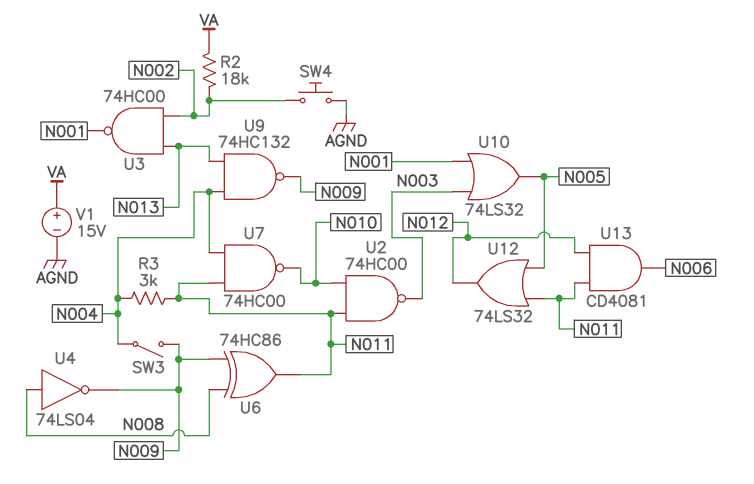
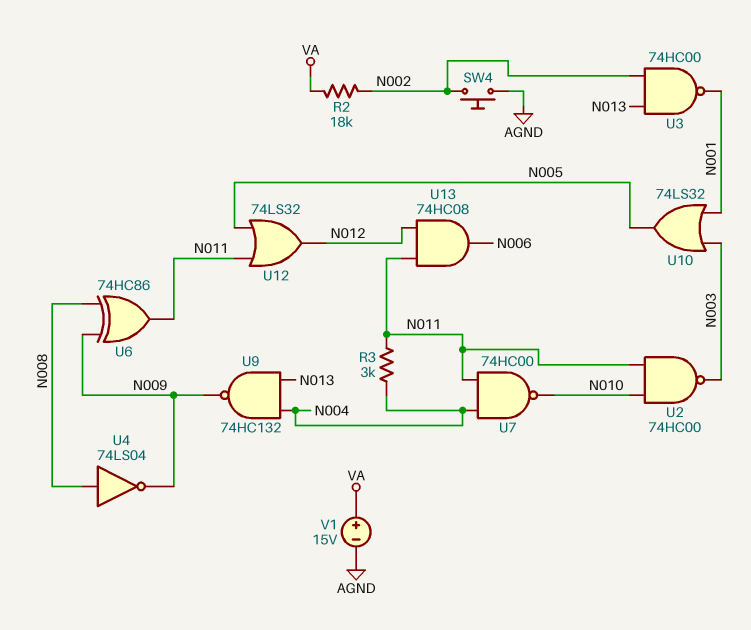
SW3: switch (N004, N009) -> none
U13: AND CD4081 (in N011, in N012, out N006) -> AND 74HC08 (in N011, in N012, out N006)

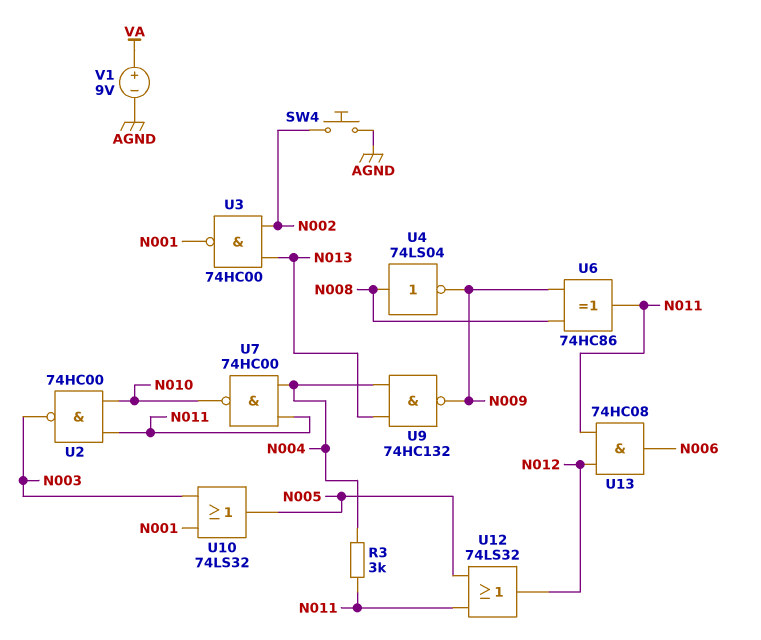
R2: 18k (N002, VA) -> none
V1: 15V (plus VA, minus AGND) -> 9V (plus VA, minus AGND)

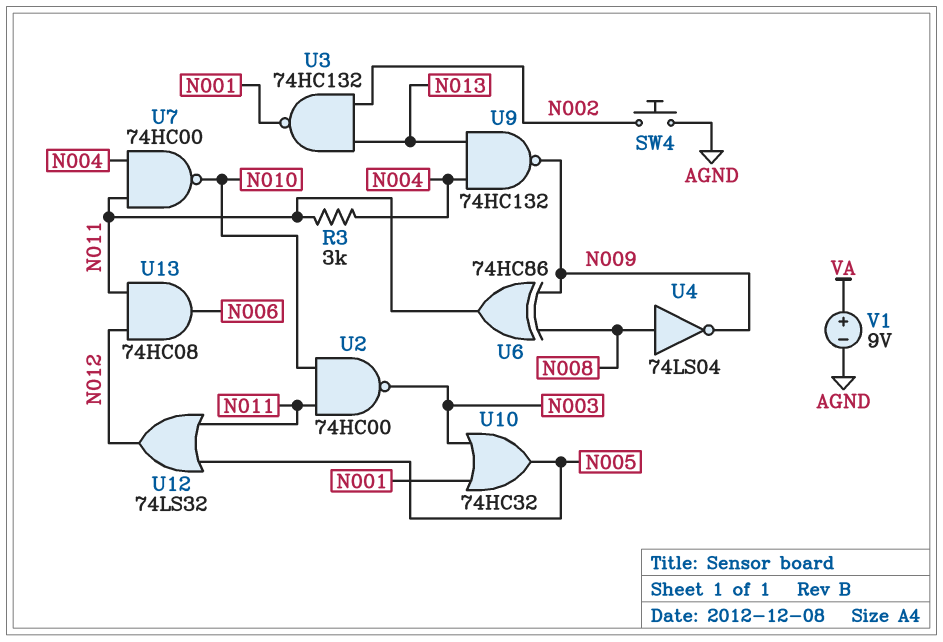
U3: NAND 74HC00 (in N002, in N013, out N001) -> NAND 74HC132 (in N002, in N013, out N001)
U10: OR 74LS32 (in N001, in N003, out N005) -> OR 74HC32 (in N001, in N003, out N005)

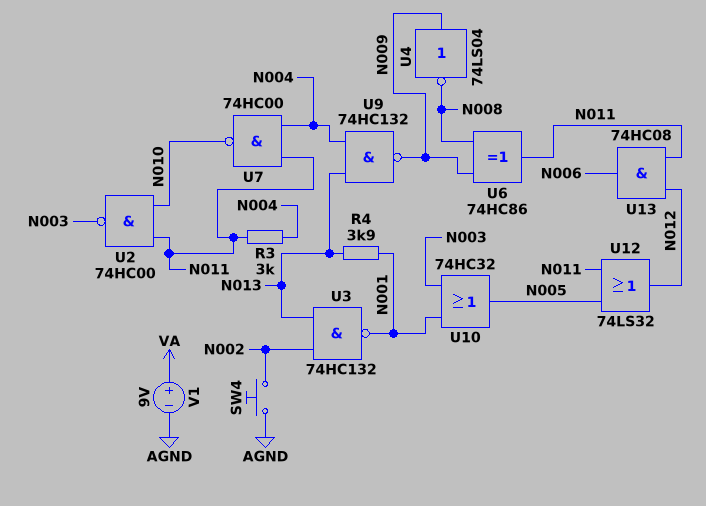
R4: none -> 3.9k (N001, N013)
U4: NOT 74LS04 (in N008, out N009) -> NOT 74LS04 (in N009, out N008)

